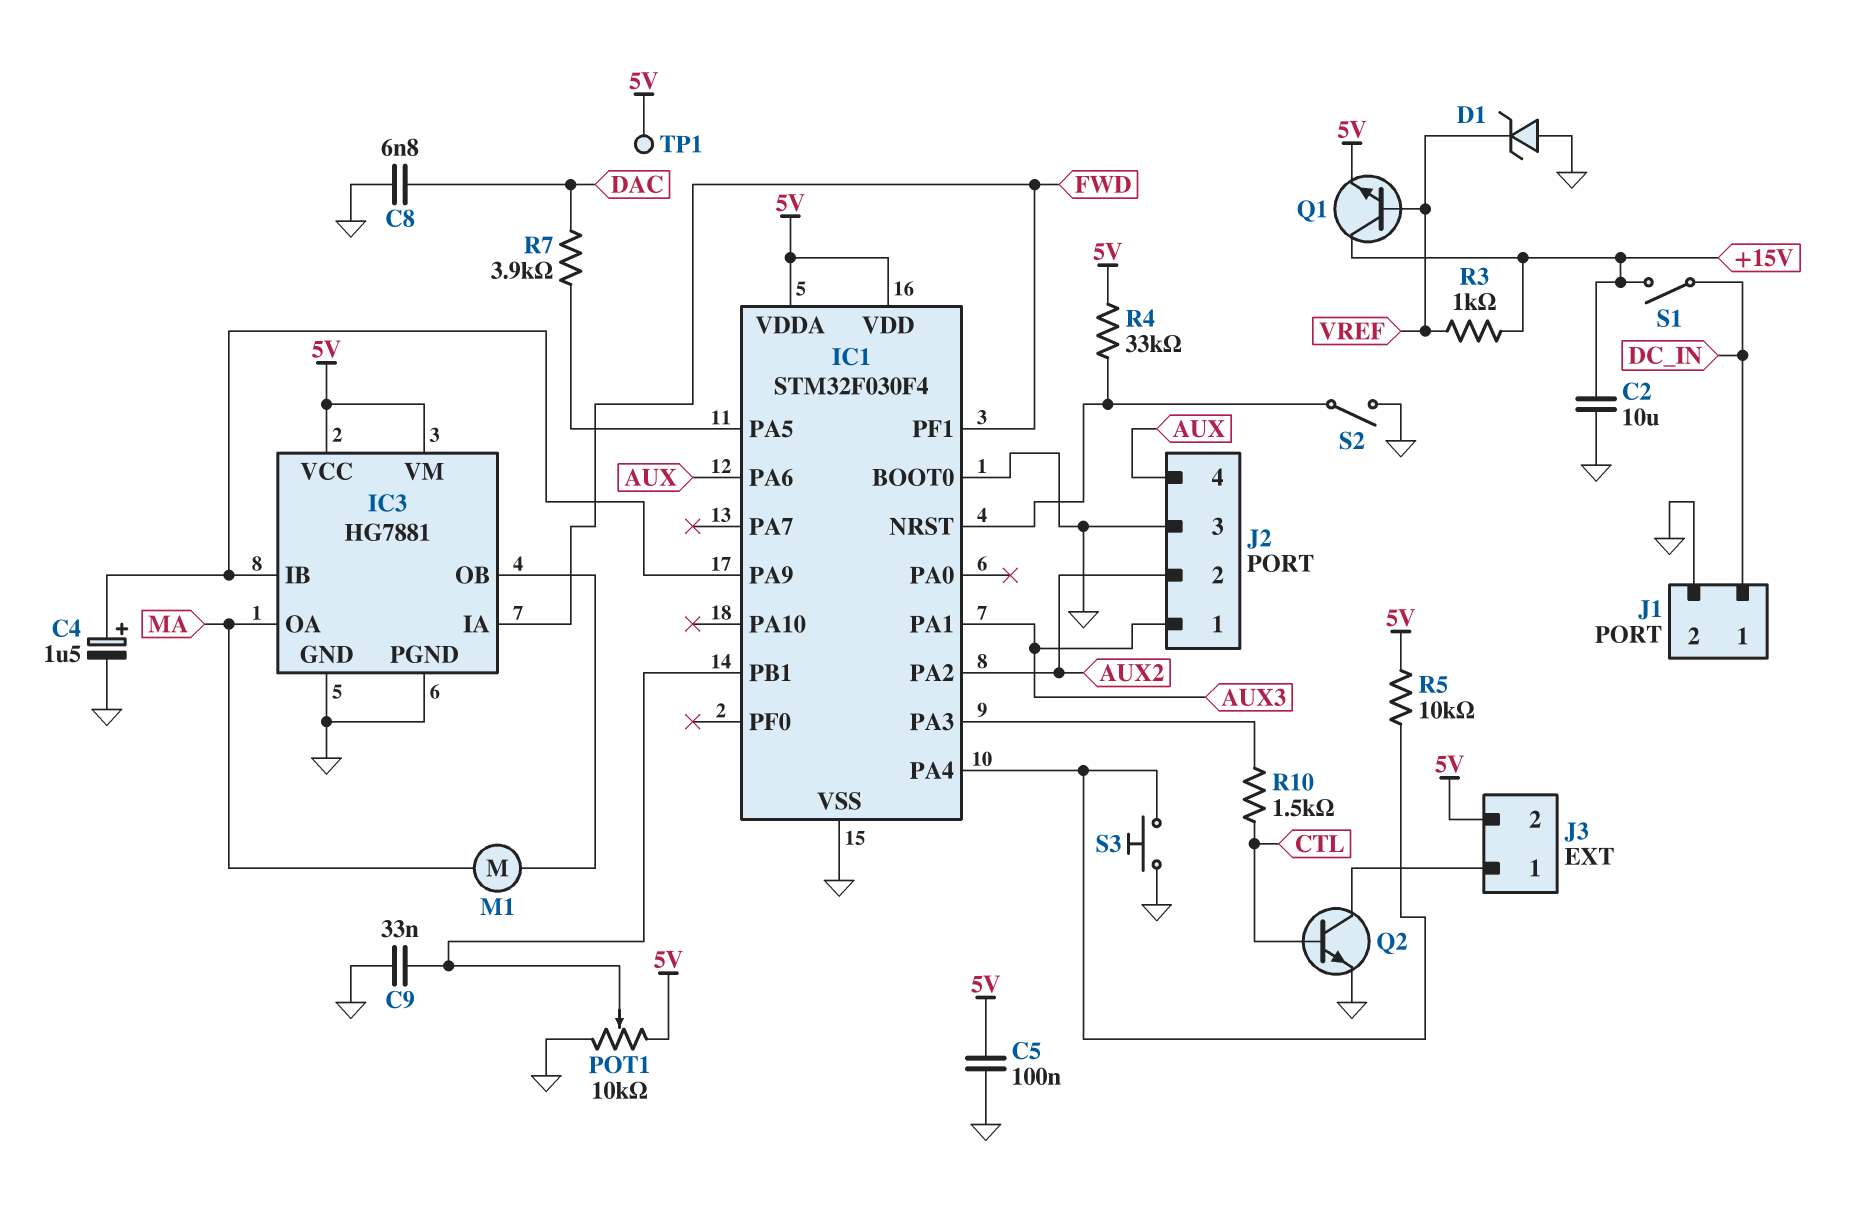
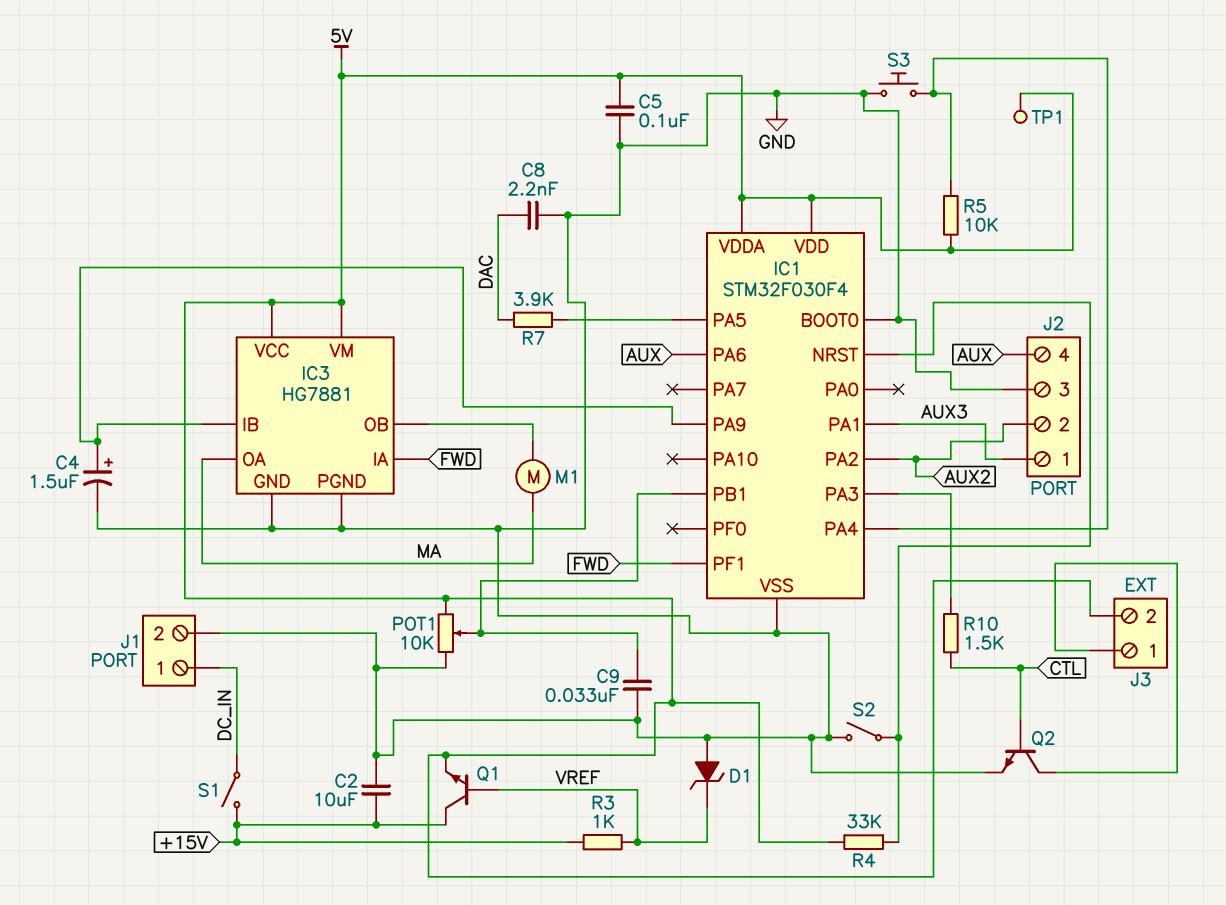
C8: 6.8nF (DAC, GND) -> 2.2nF (DAC, GND)

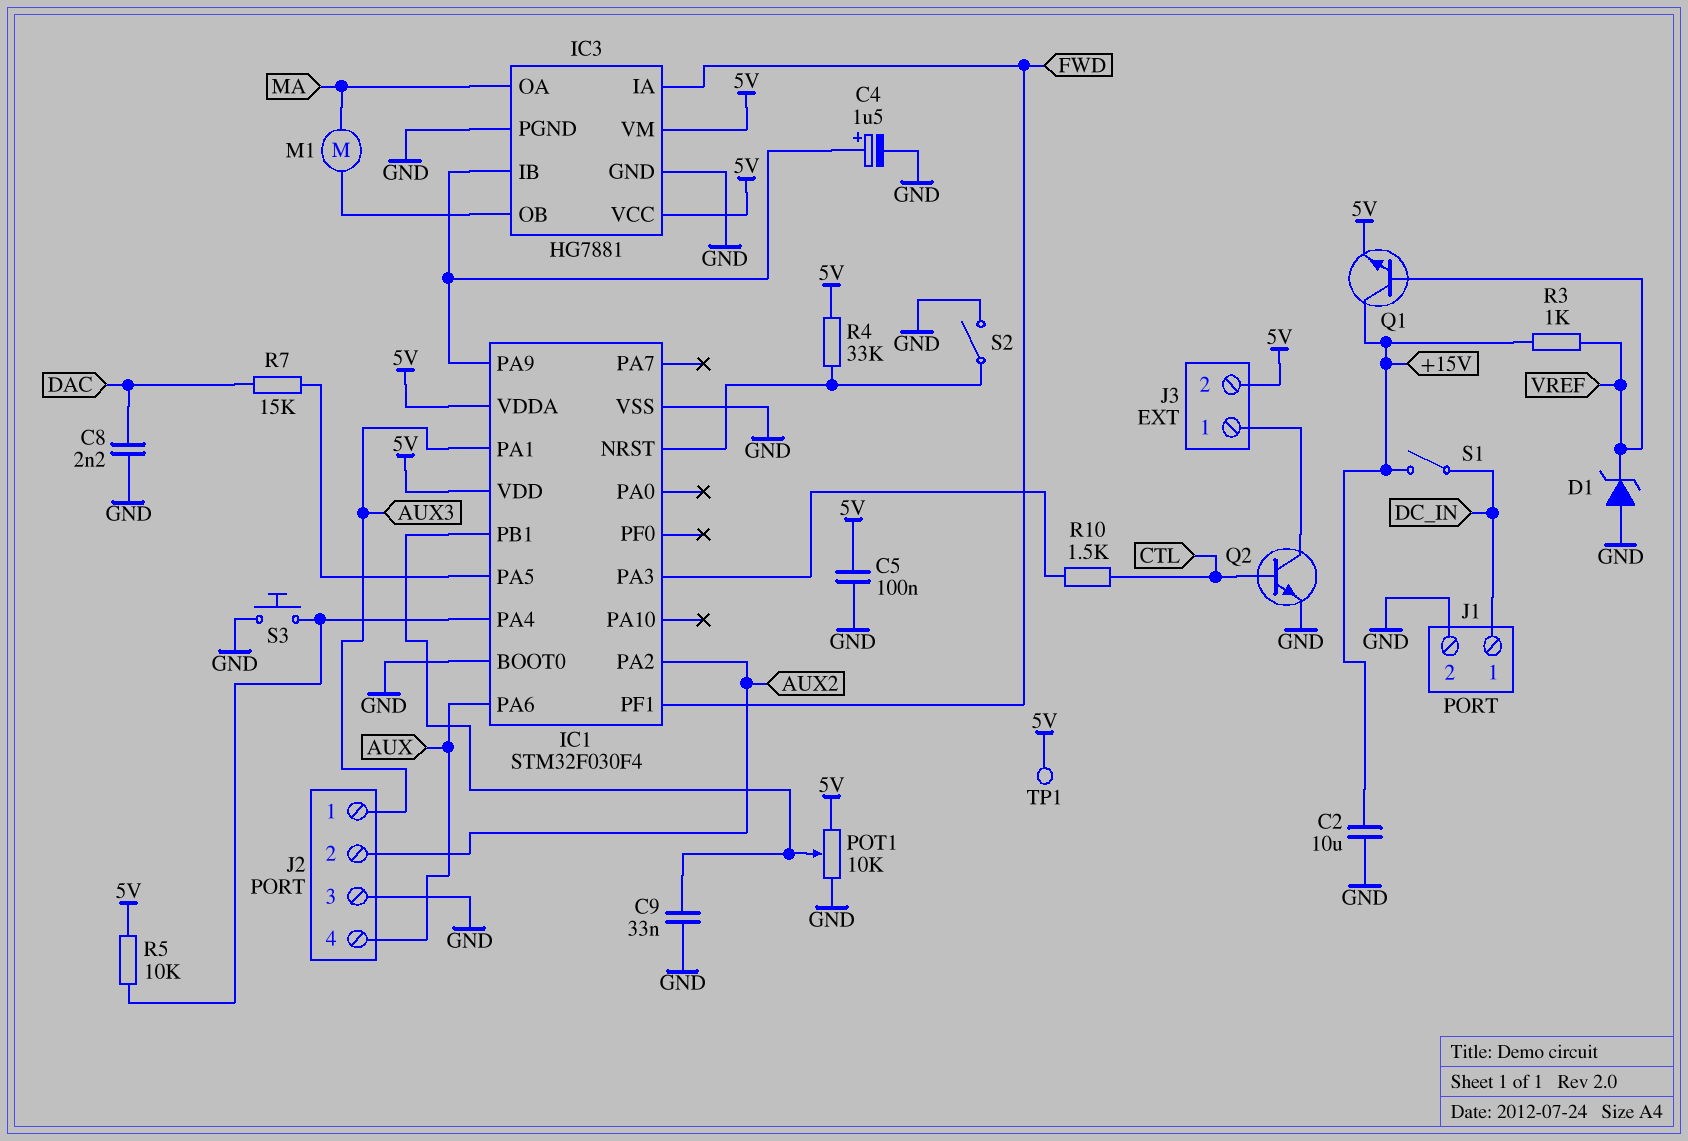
R7: 3.9k (DAC, IC1/PA5) -> 15k (DAC, IC1/PA5)

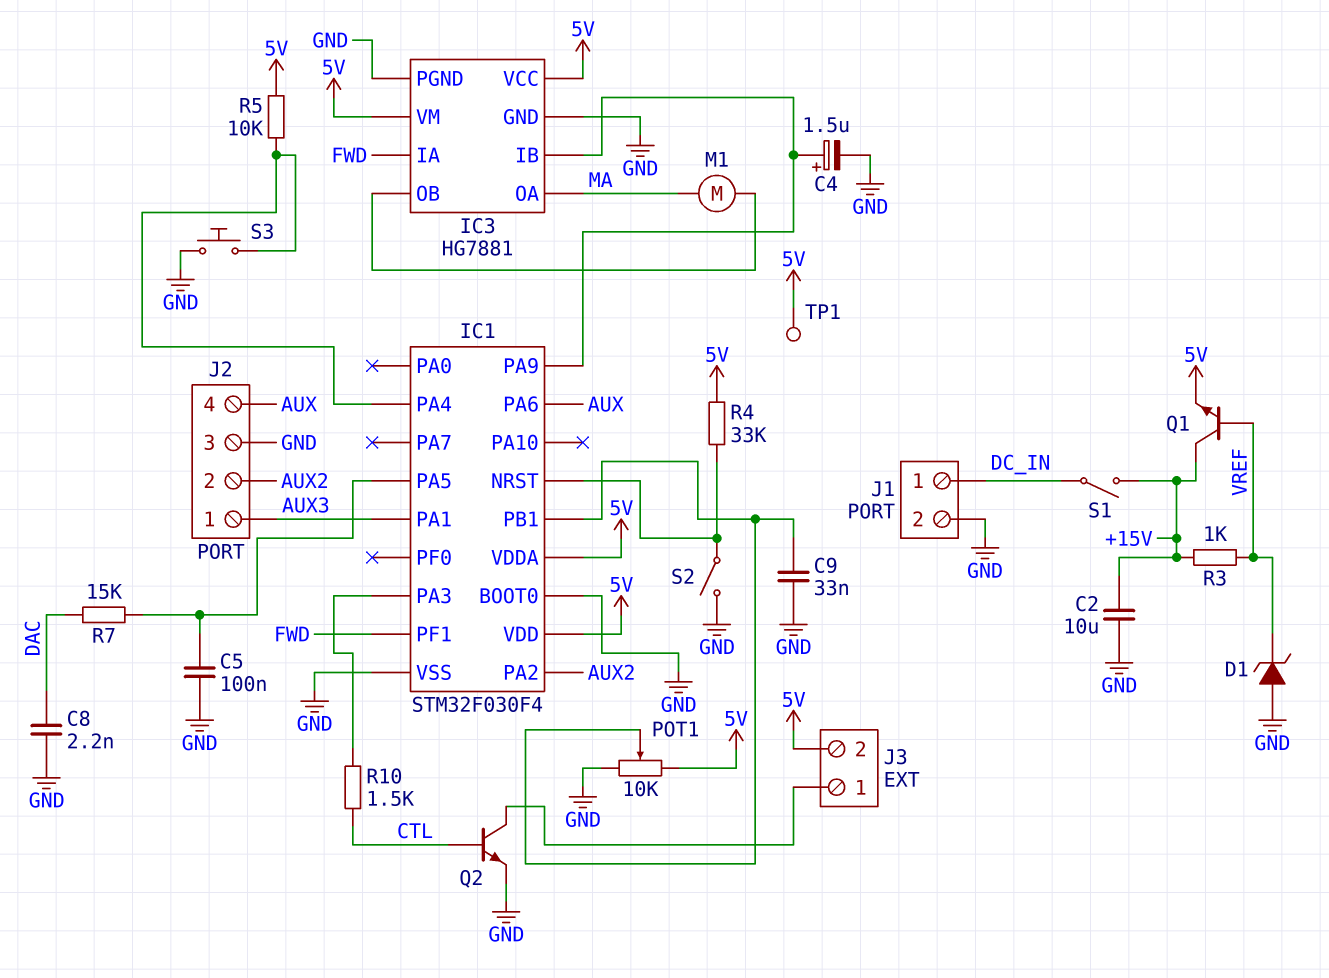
C5: 100nF (5V, GND) -> 100nF (GND, IC1/PA5)

